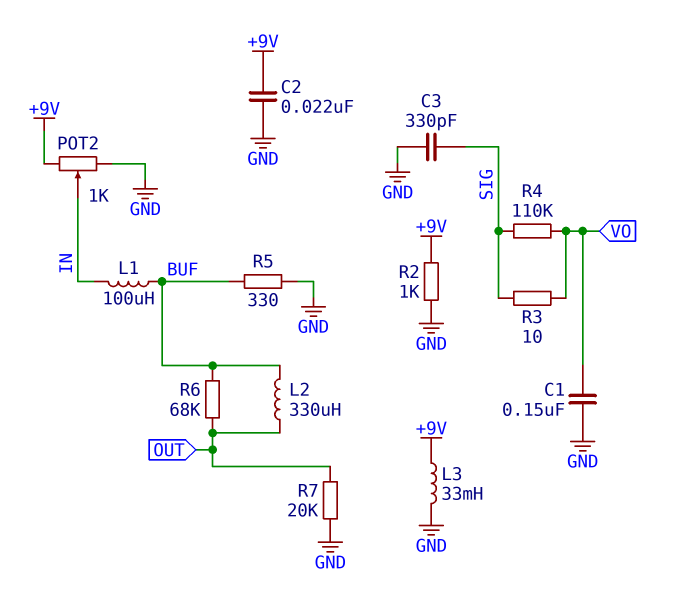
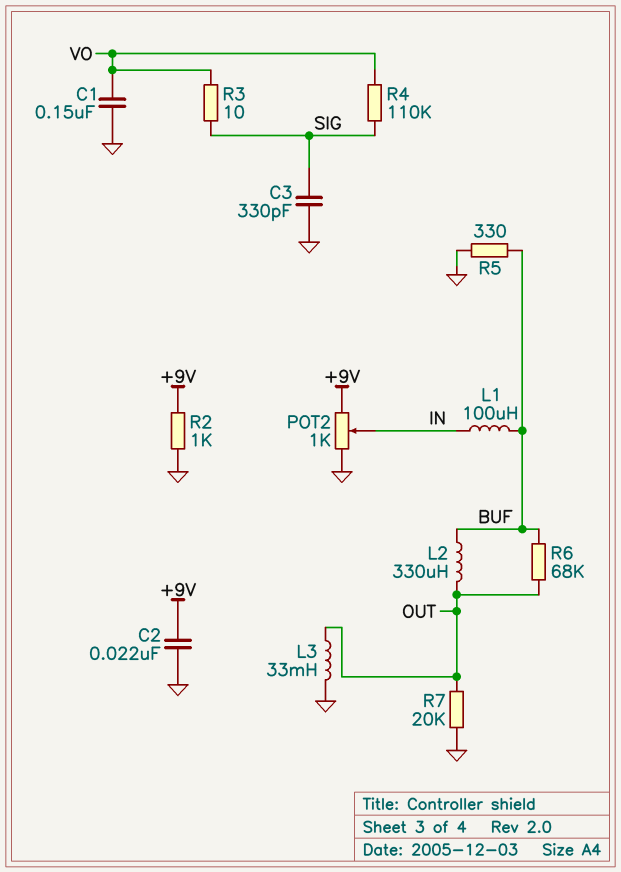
L3: 33mH (+9V, GND) -> 33mH (GND, OUT)

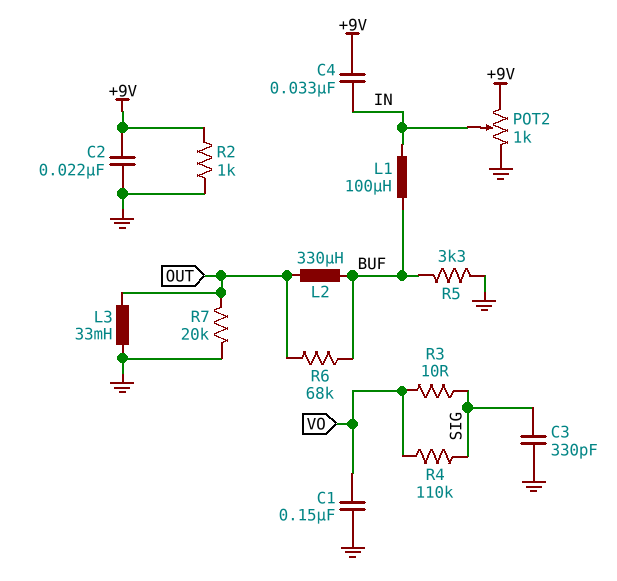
C4: none -> 33nF (+9V, IN)
R5: 330 (BUF, GND) -> 3.3k (BUF, GND)

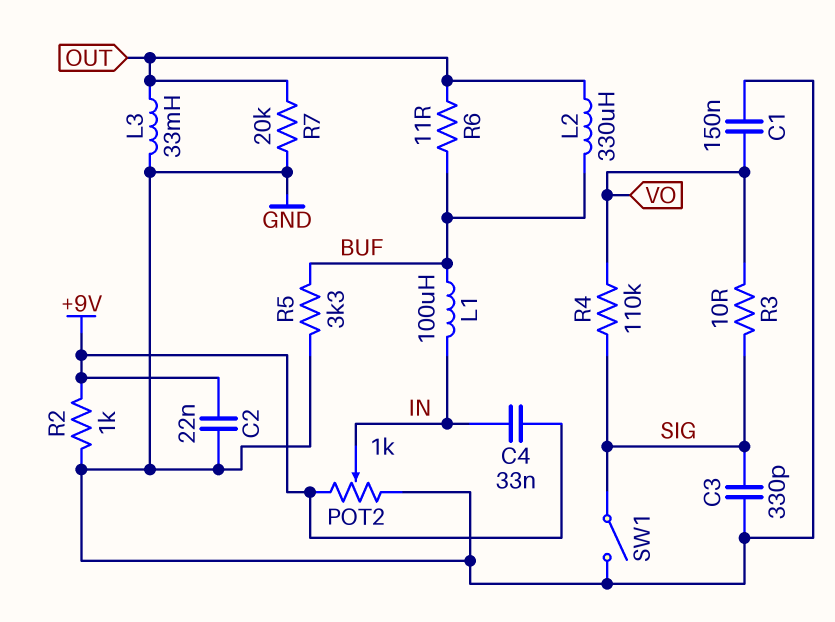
R6: 68k (BUF, OUT) -> 11 (BUF, OUT)
SW1: none -> switch (GND, SIG)

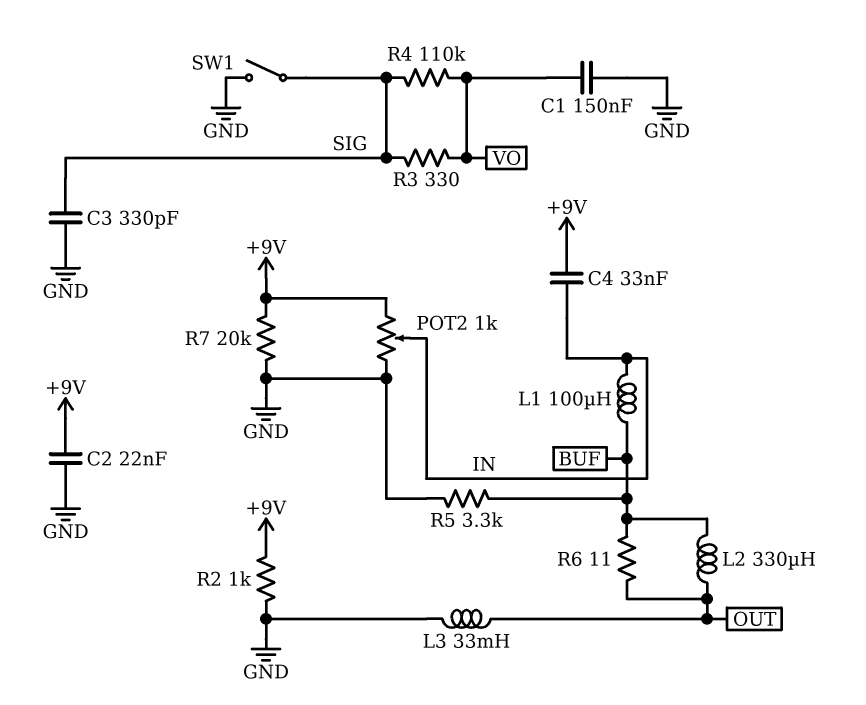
R3: 10 (SIG, VO) -> 330 (SIG, VO)
R7: 20k (GND, OUT) -> 20k (+9V, GND)

